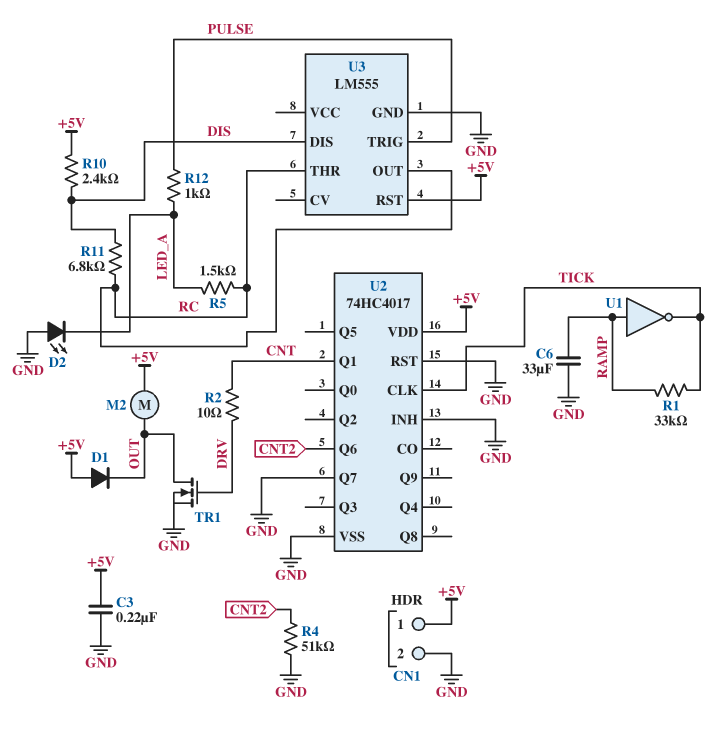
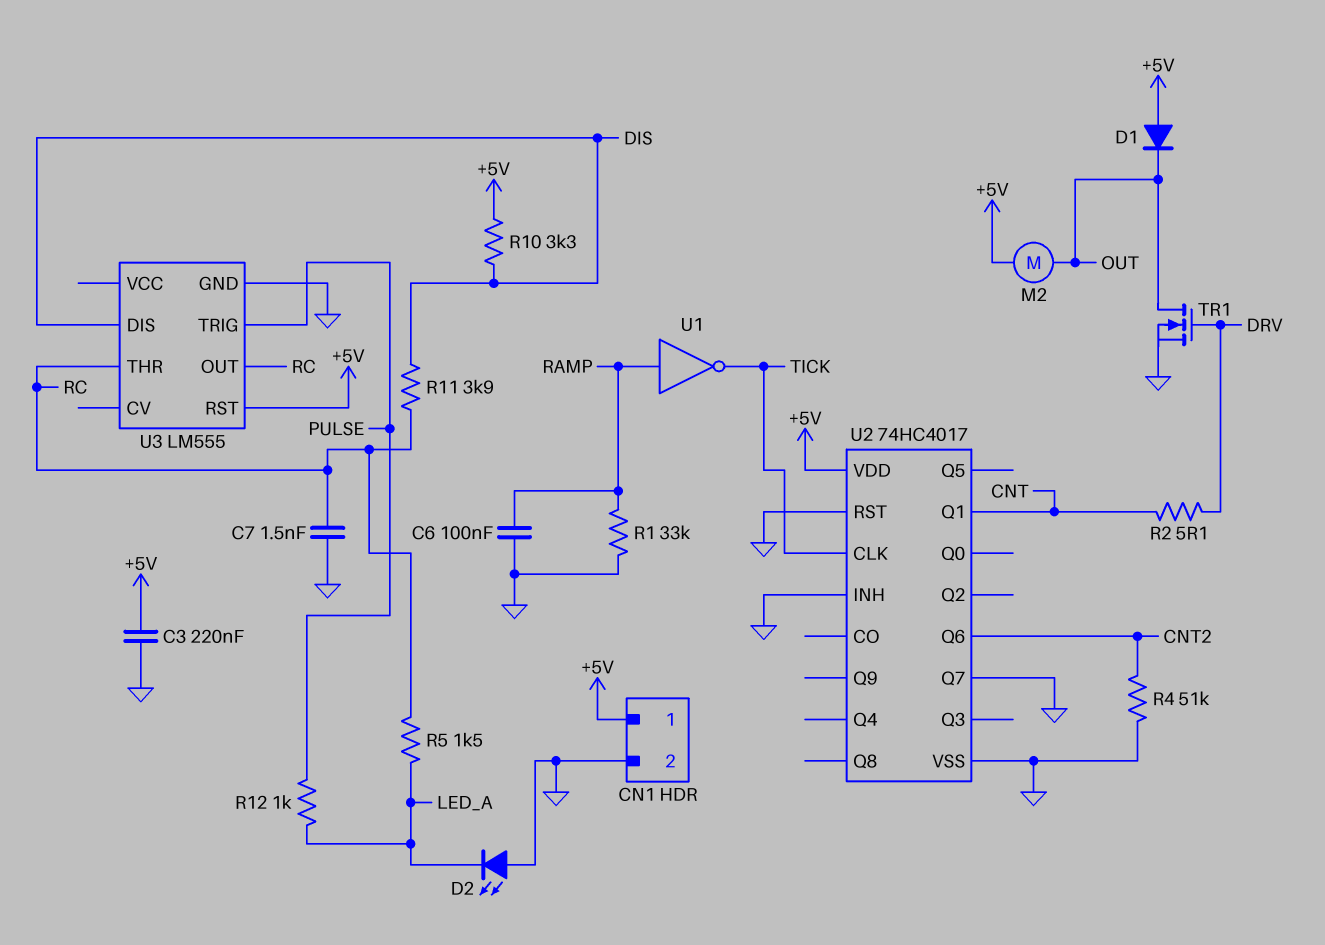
C6: 33uF (GND, RAMP) -> 100nF (GND, RAMP)
C7: none -> 1.5nF (GND, RC)
R1: 33k (RAMP, TICK) -> 33k (GND, RAMP)
R2: 10 (CNT, DRV) -> 5.1 (CNT, DRV)
R10: 2.4k (+5V, DIS) -> 3.3k (+5V, DIS)
R11: 6.8k (DIS, RC) -> 3.9k (DIS, RC)

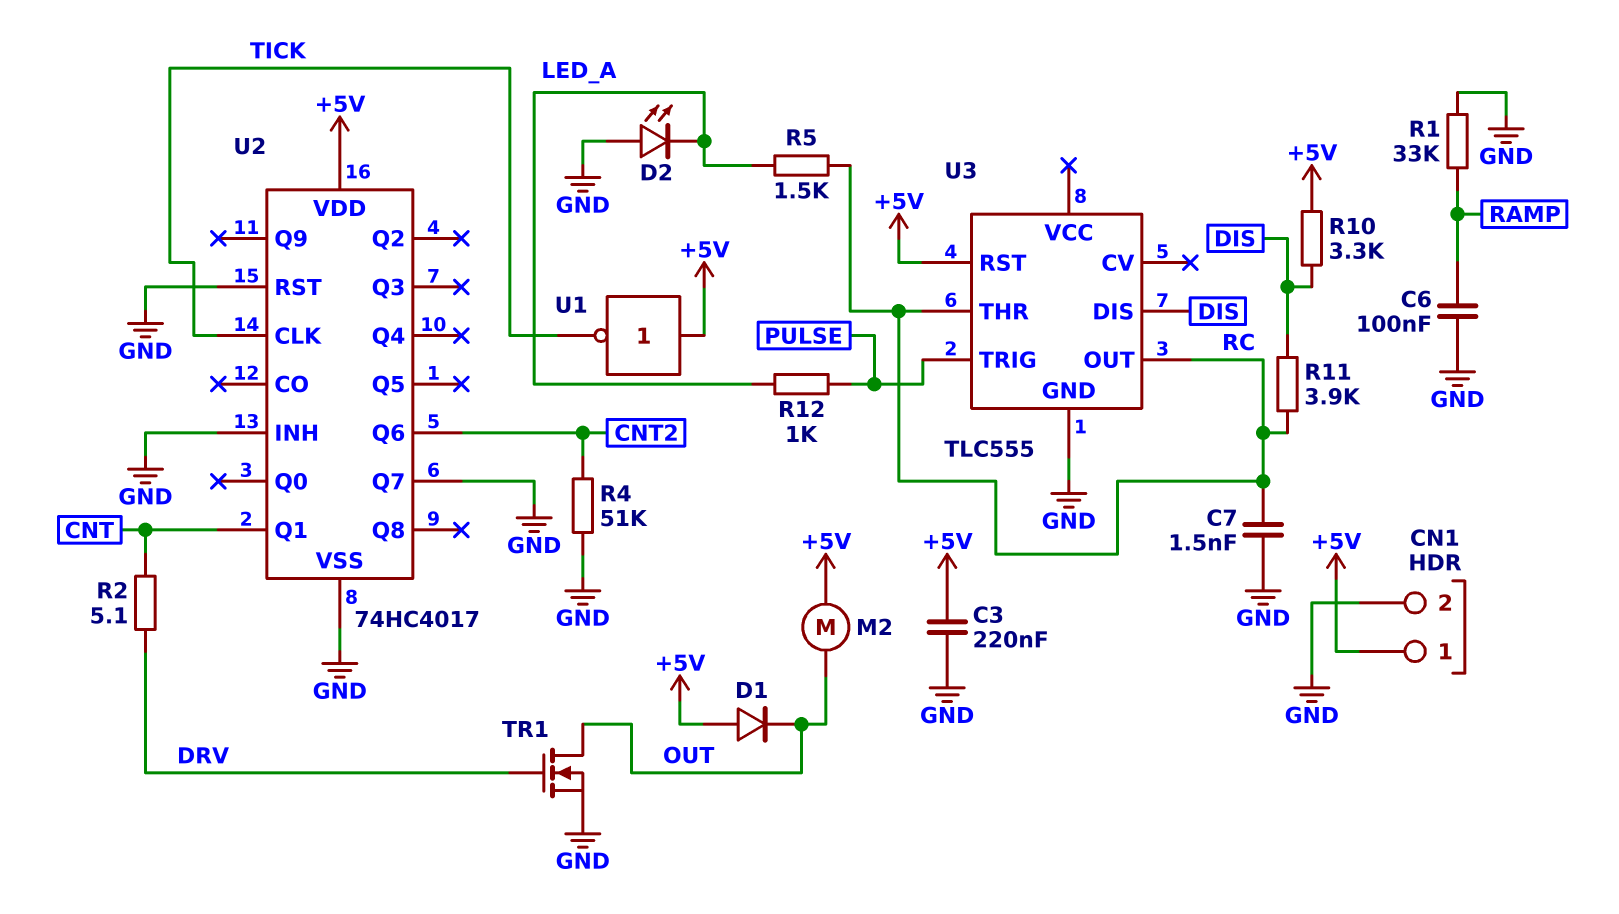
U1: NOT (in RAMP, out TICK) -> NOT (in +5V, out TICK)
U3: LM555 -> TLC555

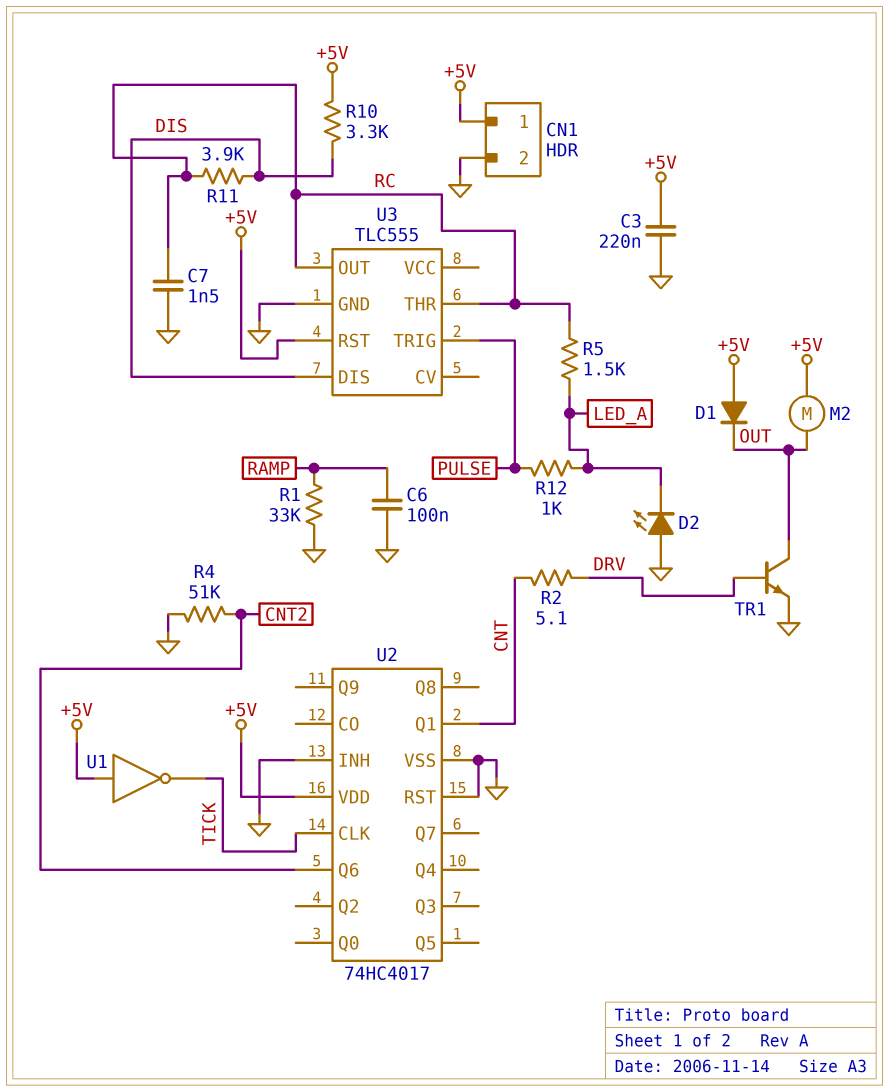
TR1: NMOS (G DRV, D OUT, S GND) -> NPN (B DRV, C OUT, E GND)
U2 pin Q7: GND -> none

